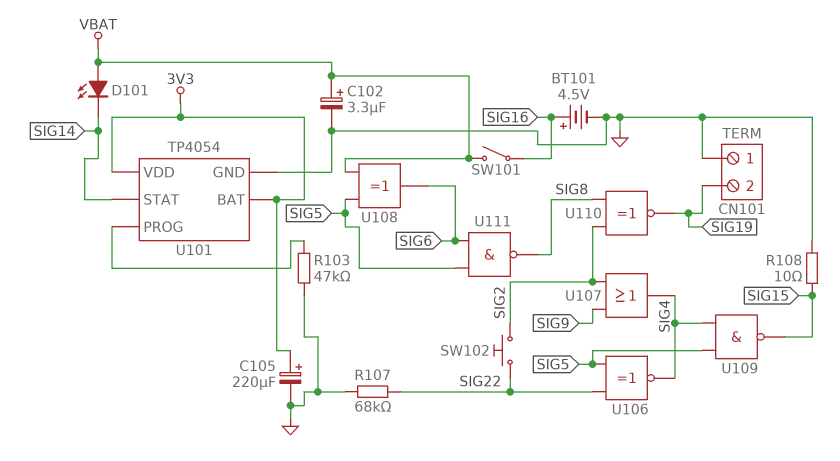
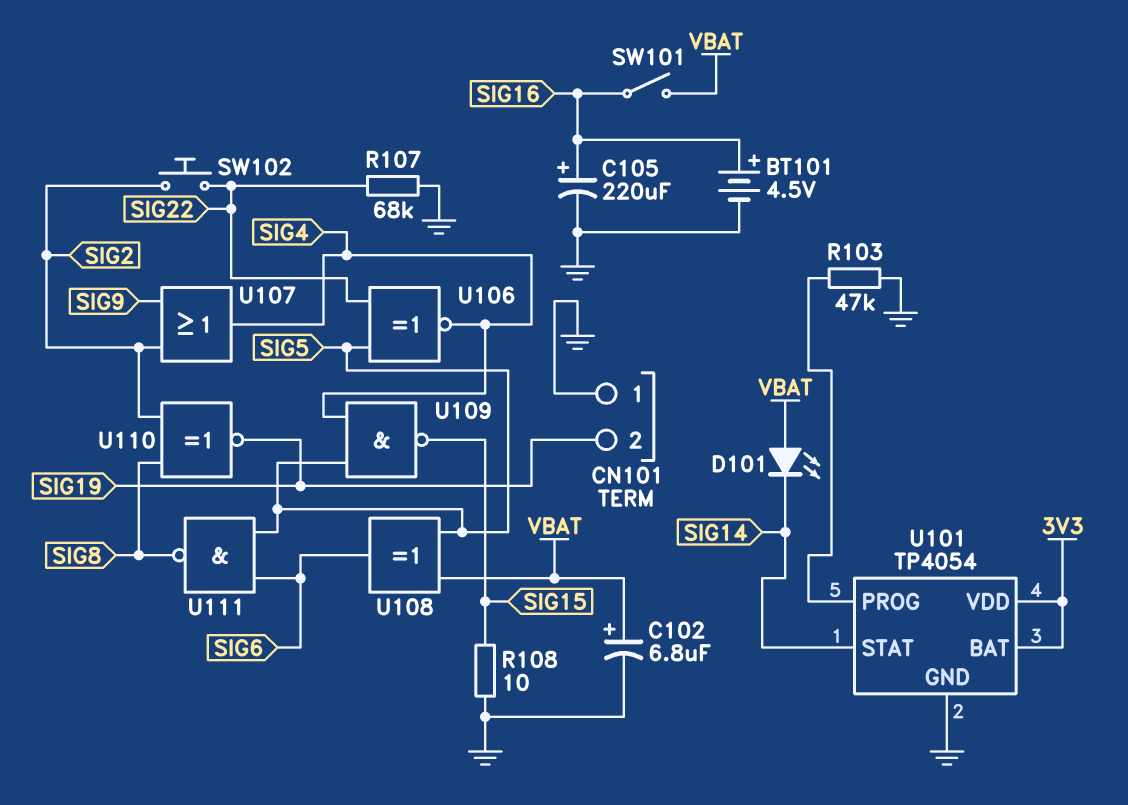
C102: 3.3uF (plus VBAT, minus GND) -> 6.8uF (plus VBAT, minus GND)
C105: 220uF (plus 3V3, minus GND) -> 220uF (plus SIG16, minus GND)

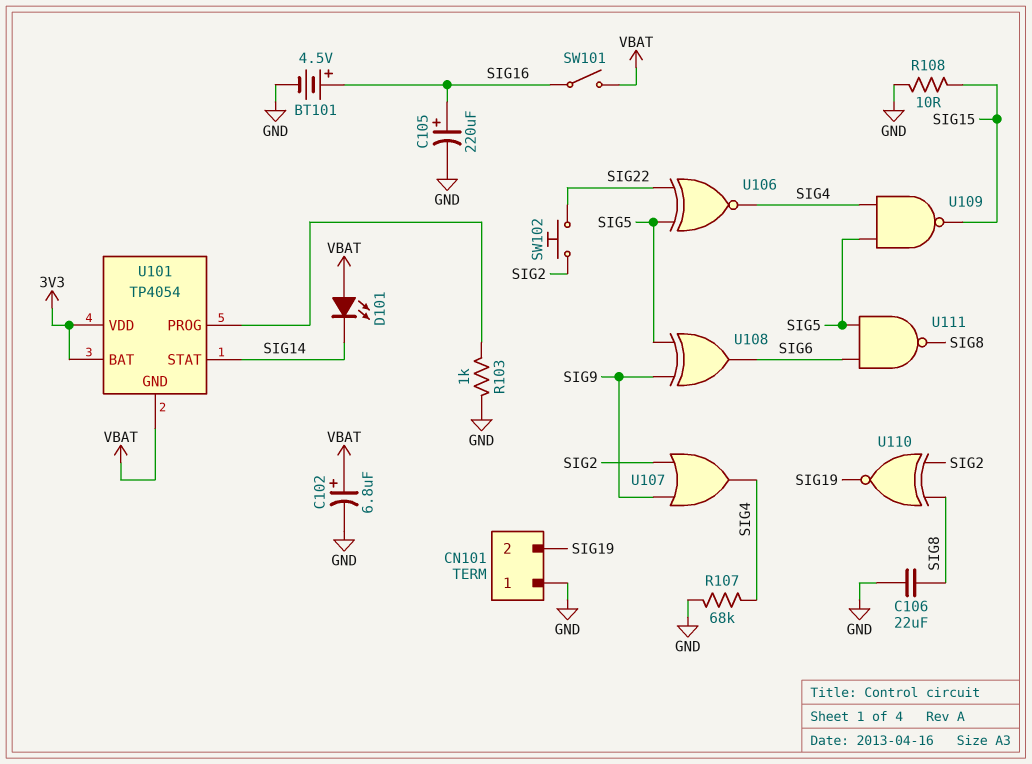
C106: none -> 22uF (GND, SIG8)
R103: 47k (GND, U101/PROG) -> 1k (GND, U101/PROG)
R107: 68k (GND, SIG22) -> 68k (GND, SIG4)
U101 pin GND: GND -> VBAT
U108: XOR (in SIG5, in VBAT, out SIG6) -> XOR (in SIG5, in SIG9, out SIG6)

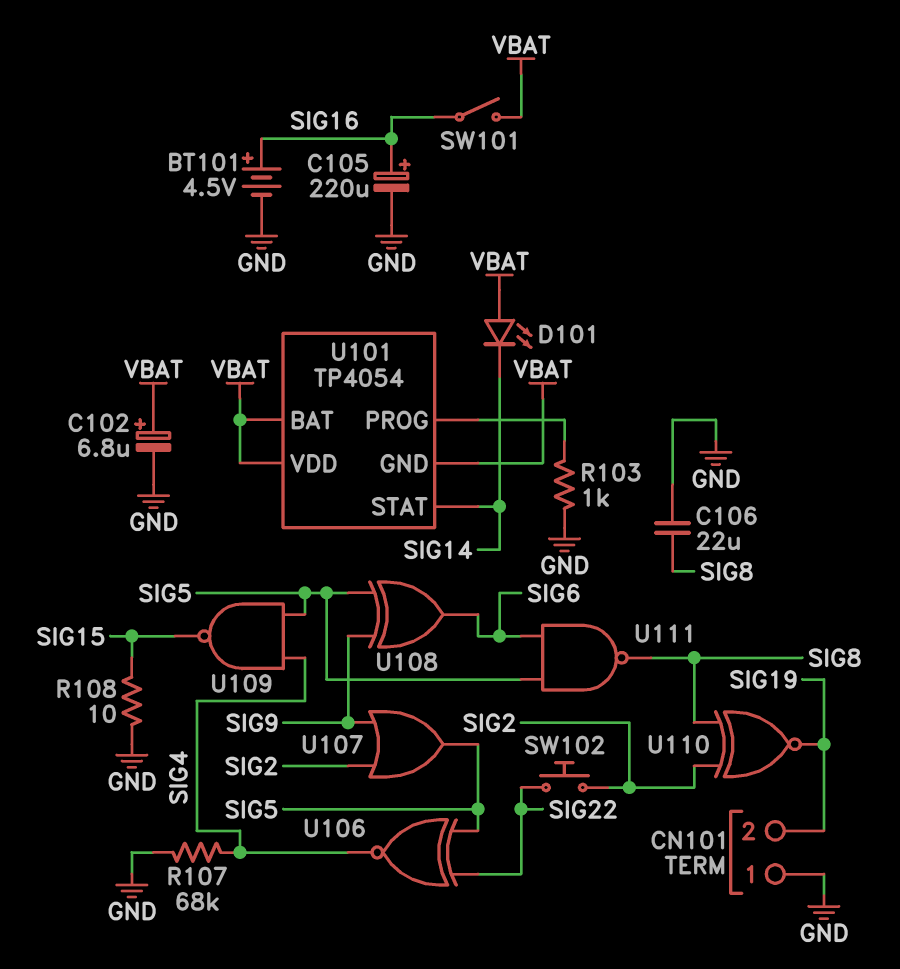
U101 pin BAT: 3V3 -> VBAT
U101 pin VDD: 3V3 -> VBAT
U107: OR (in SIG2, in SIG9, out SIG4) -> OR (in SIG2, in SIG9, out SIG5)

